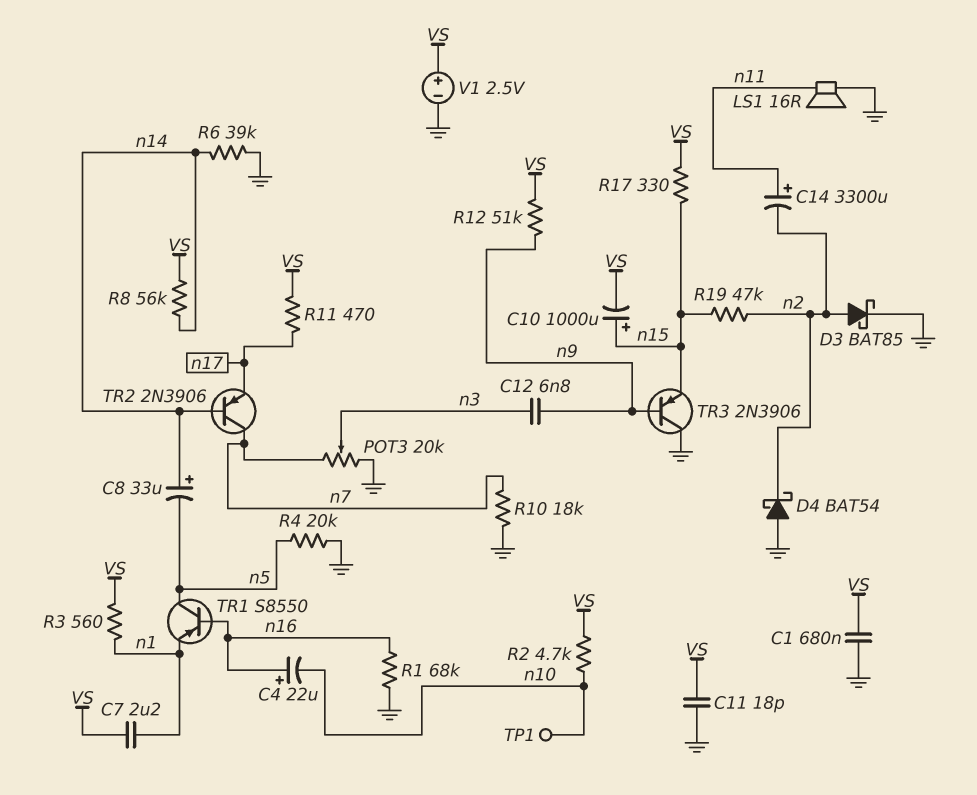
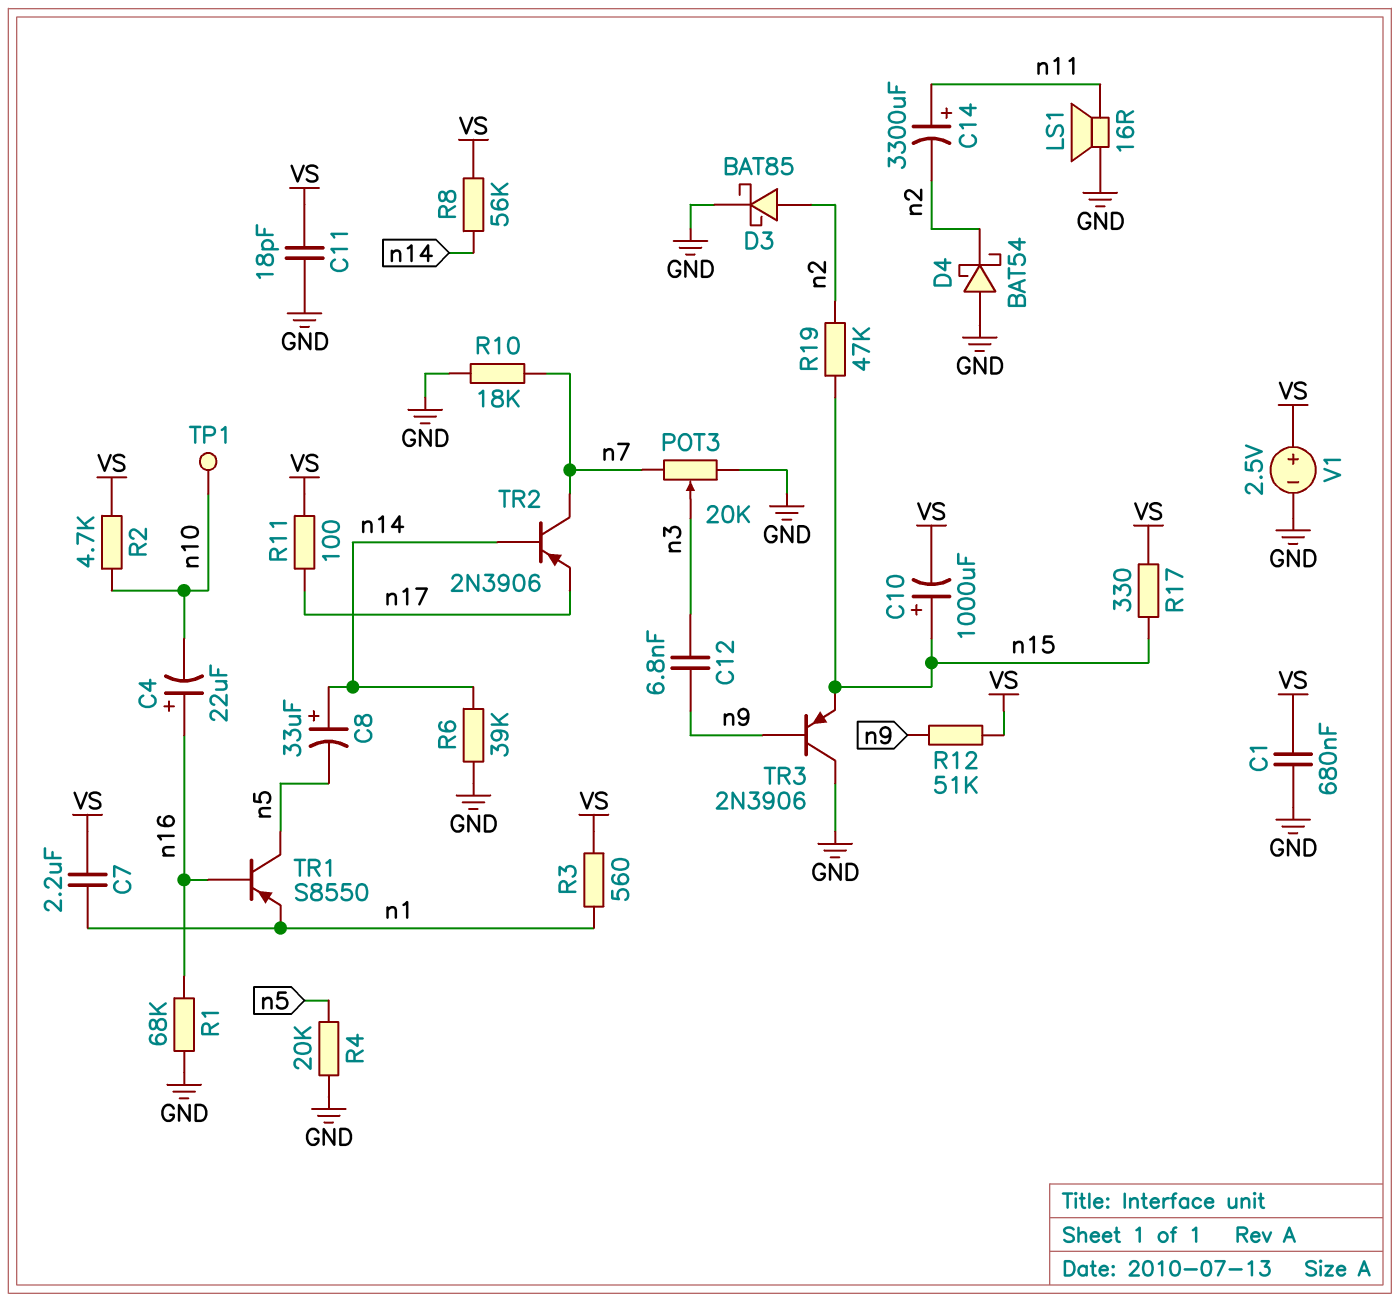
R11: 470 (VS, n17) -> 100 (VS, n17)

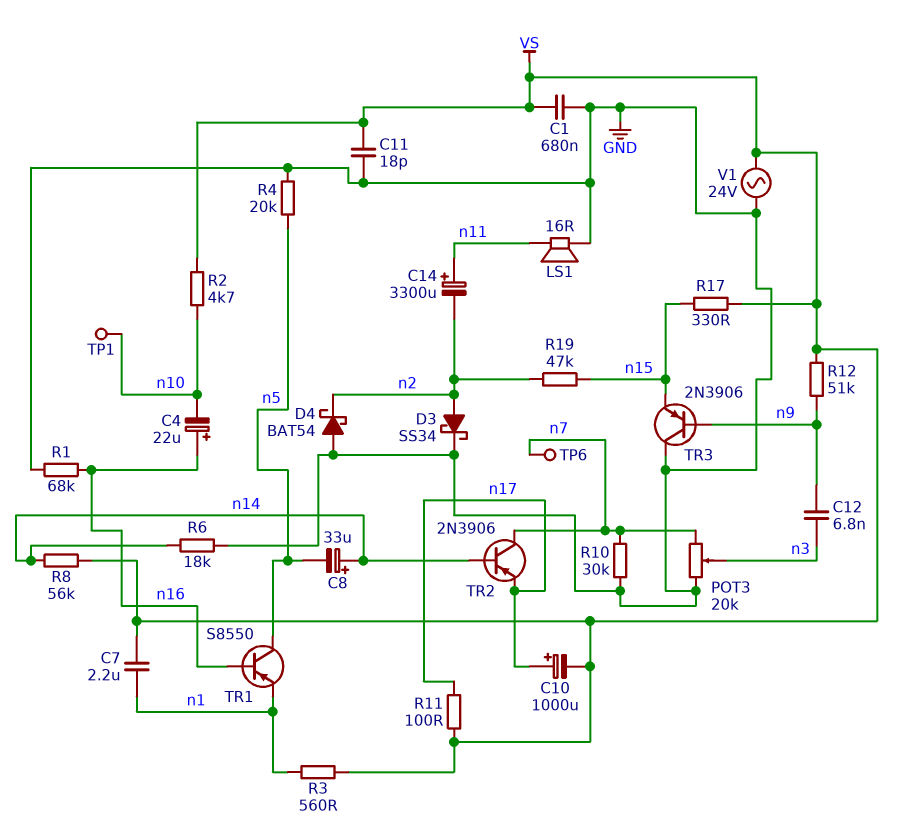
C10: 1000uF (plus n15, minus VS) -> 1000uF (plus n17, minus VS)
D3: schottky BAT85 (A n2, K GND) -> schottky SS34 (A n2, K GND)
R6: 39k (GND, n14) -> 18k (GND, n14)
R10: 18k (GND, n7) -> 30k (GND, n7)
TP6: none -> test point (n7)
V1: 2.5V (plus VS, minus GND) -> AC 24V (GND, VS)

